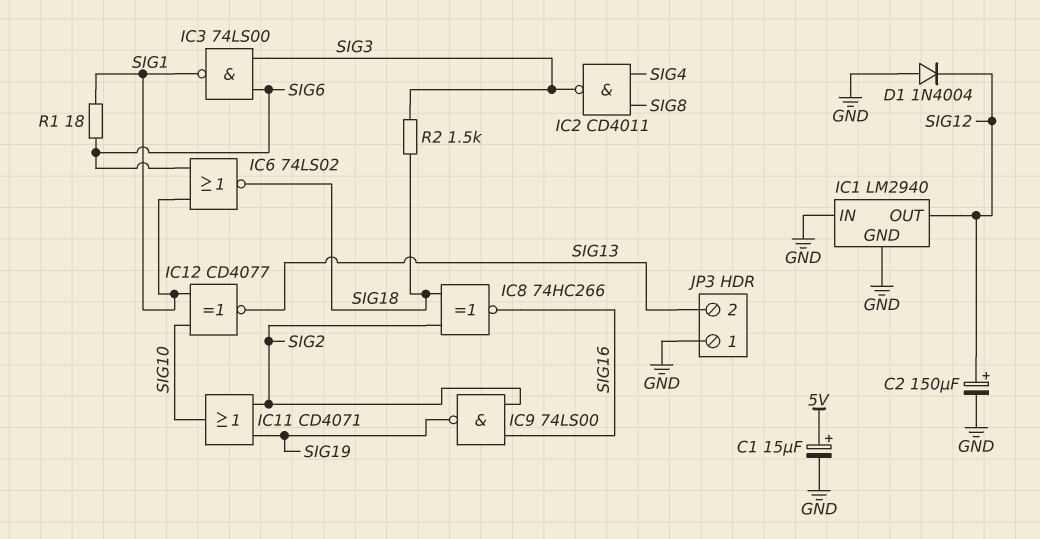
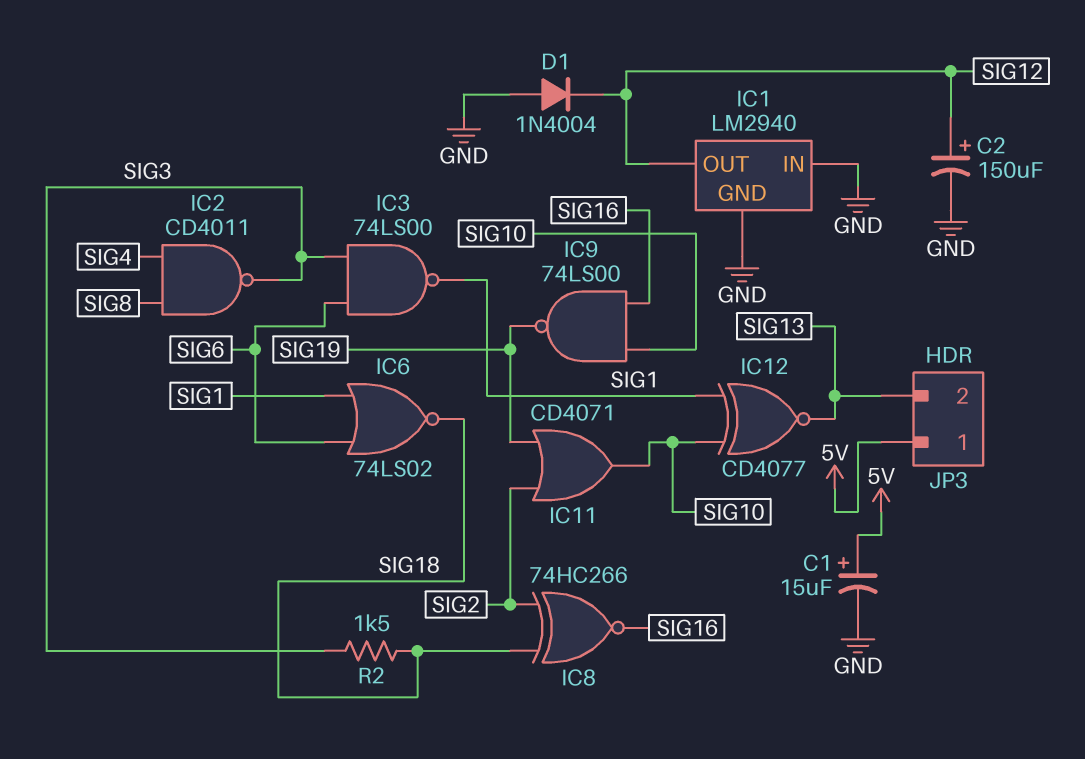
IC9: NAND 74LS00 (in SIG2, in SIG16, out SIG19) -> NAND 74LS00 (in SIG10, in SIG16, out SIG19)
JP3 pin 1: GND -> 5V
R1: 18 (SIG1, SIG6) -> none

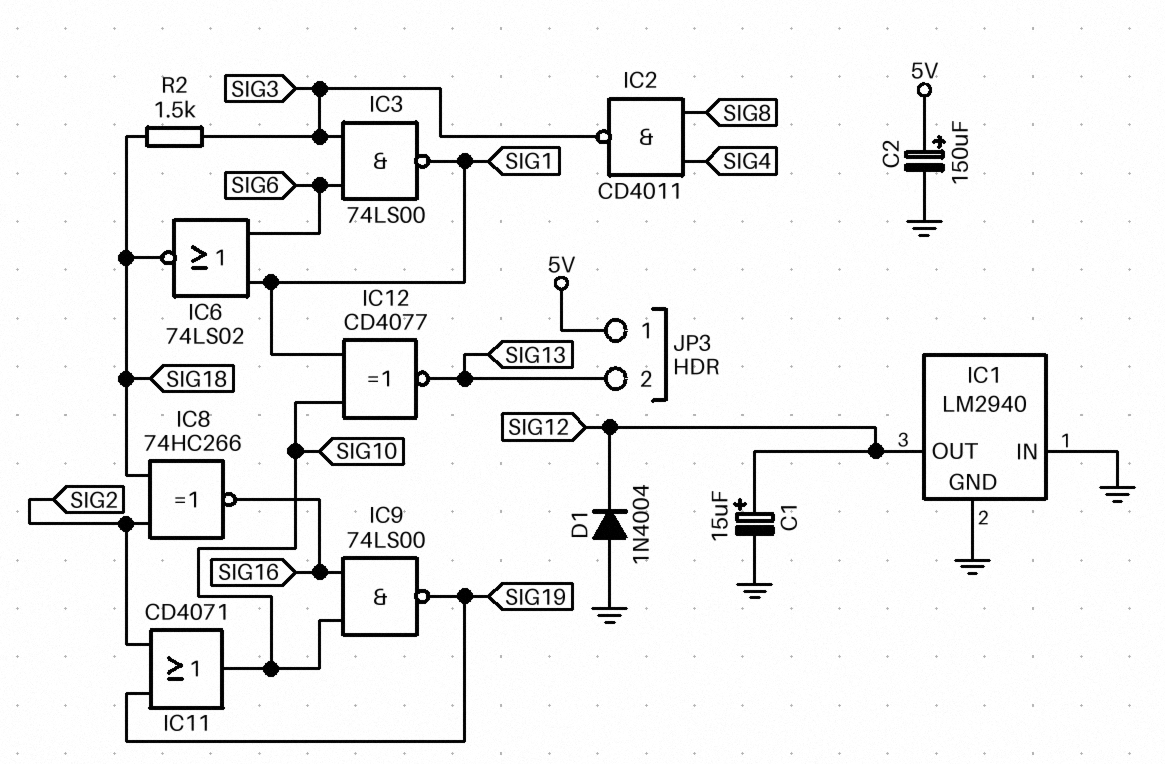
C1: 15uF (plus 5V, minus GND) -> 15uF (plus SIG12, minus GND)
C2: 150uF (plus SIG12, minus GND) -> 150uF (plus 5V, minus GND)

